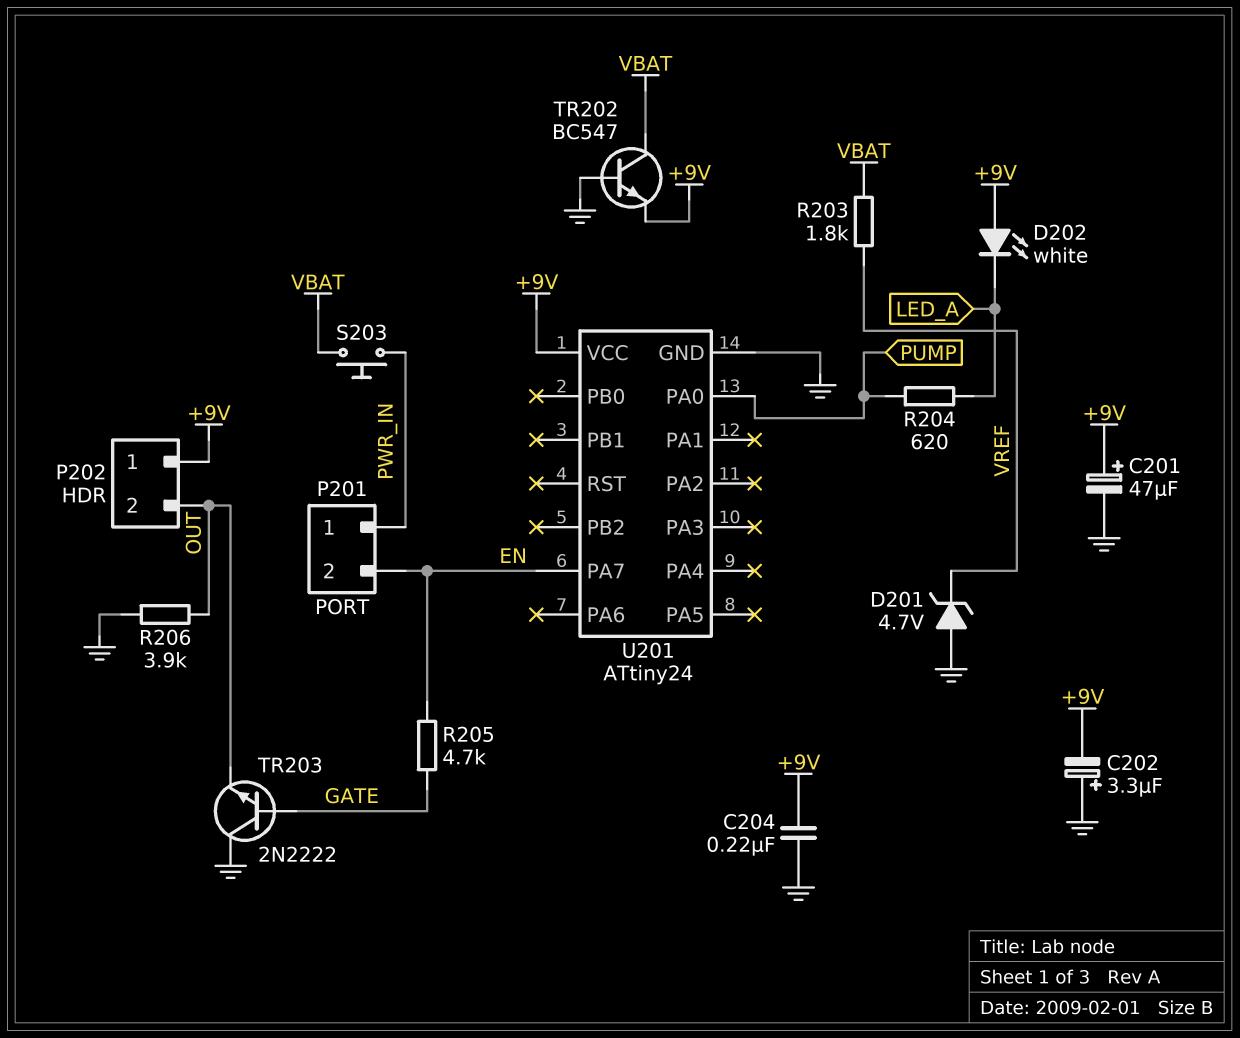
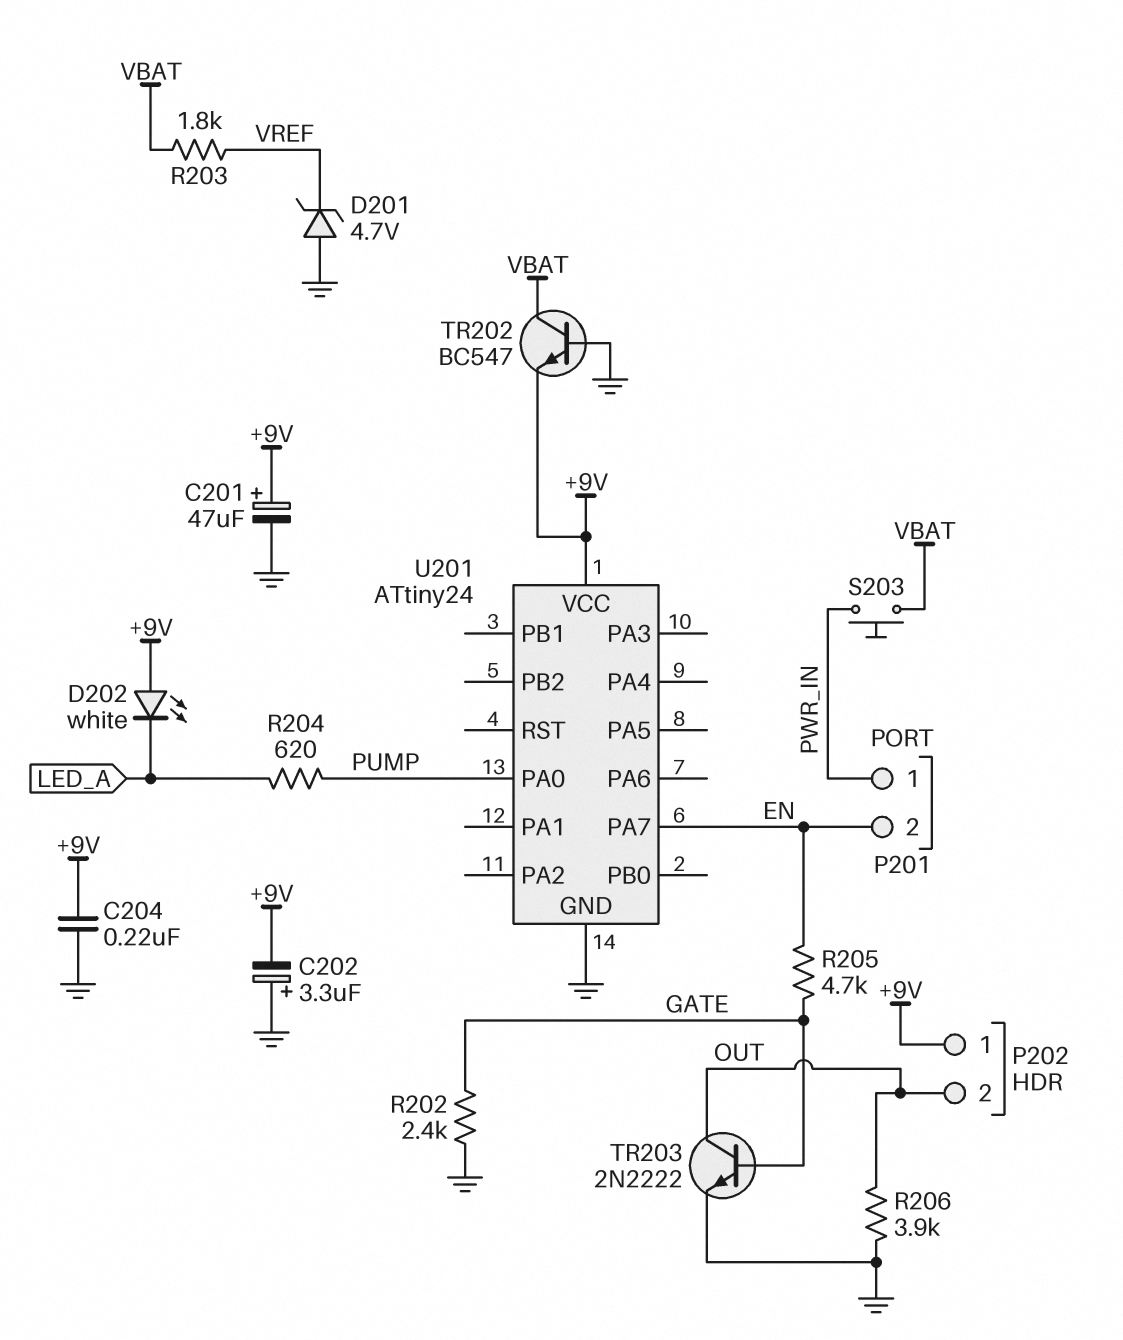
R202: none -> 2.4k (GATE, GND)
TR203: NPN 2N2222 (B GATE, C GND, E OUT) -> NPN 2N2222 (B GATE, C OUT, E GND)

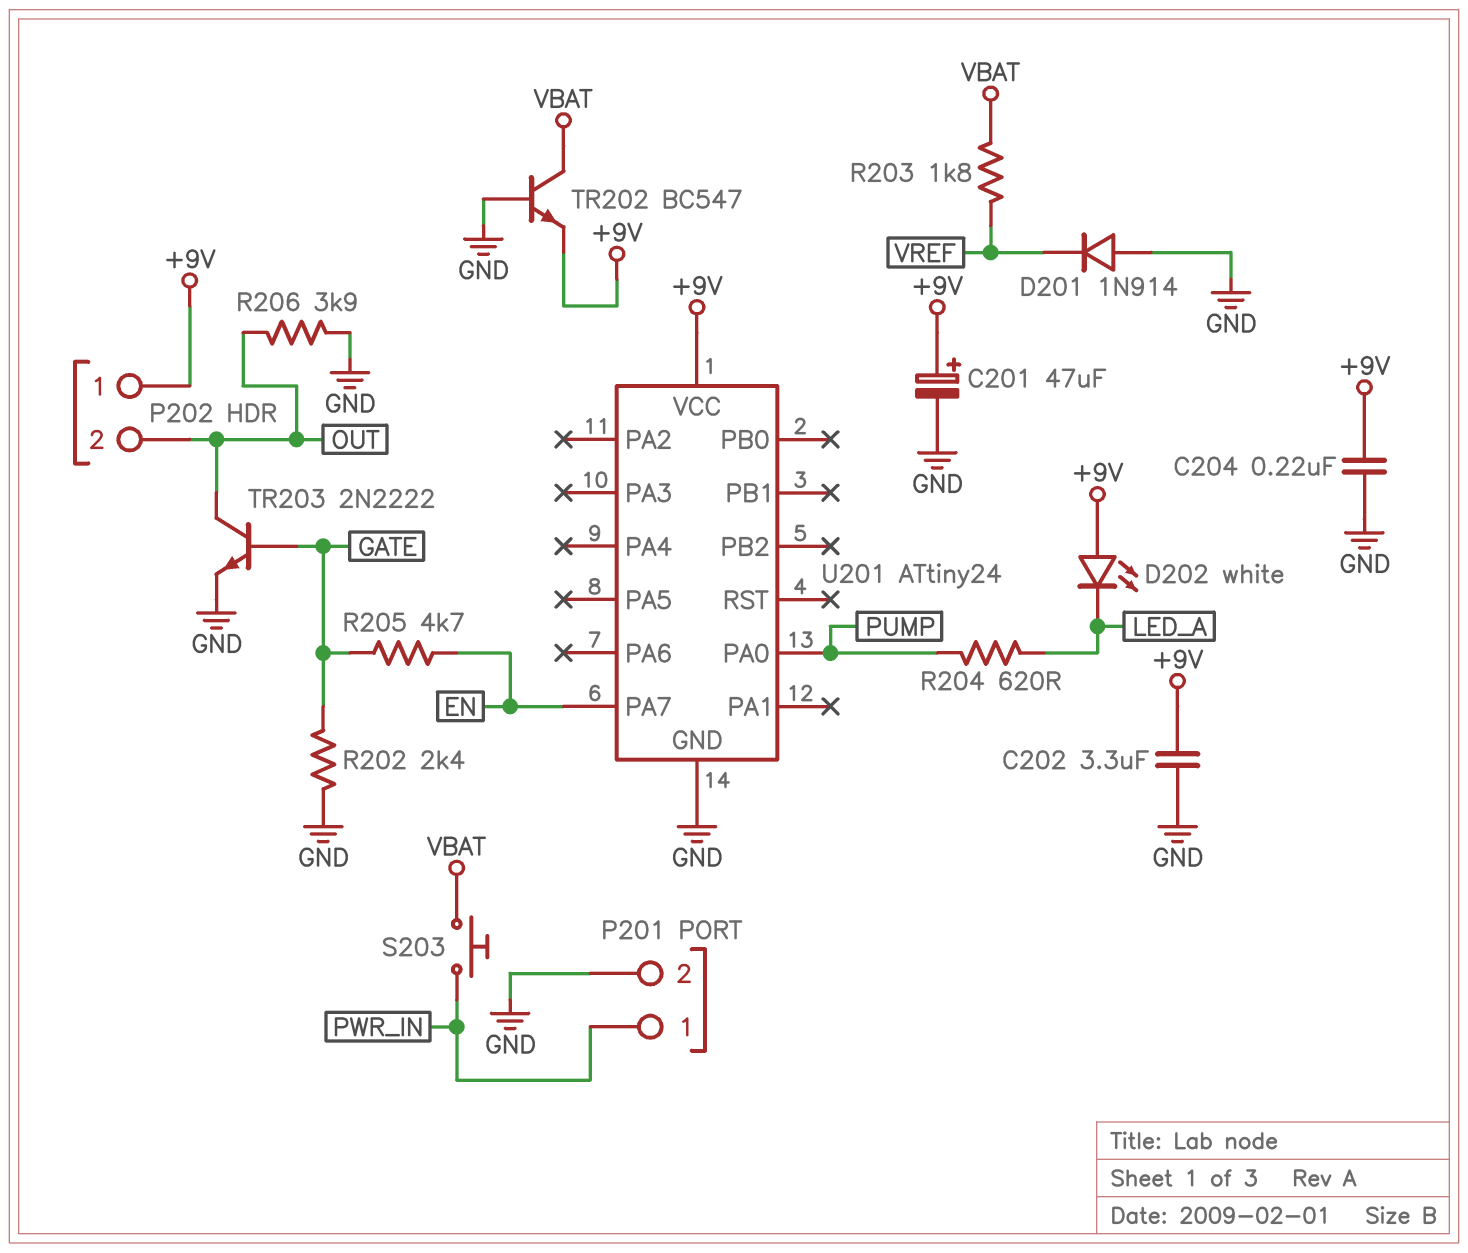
C202: 3.3uF (plus GND, minus +9V) -> 3.3uF (+9V, GND)
D201: zener 4.7V (A GND, K VREF) -> diode 1N914 (A GND, K VREF)
P201 pin 2: EN -> GND

